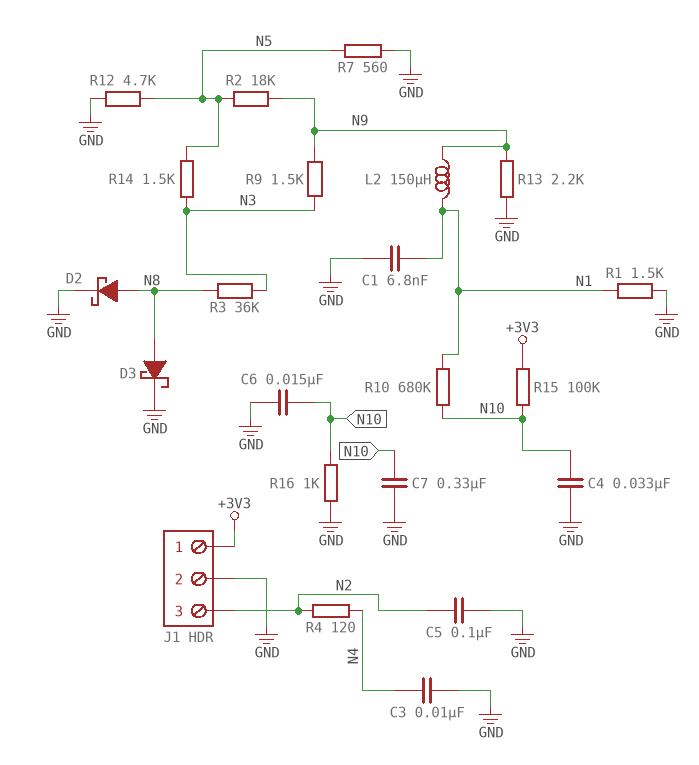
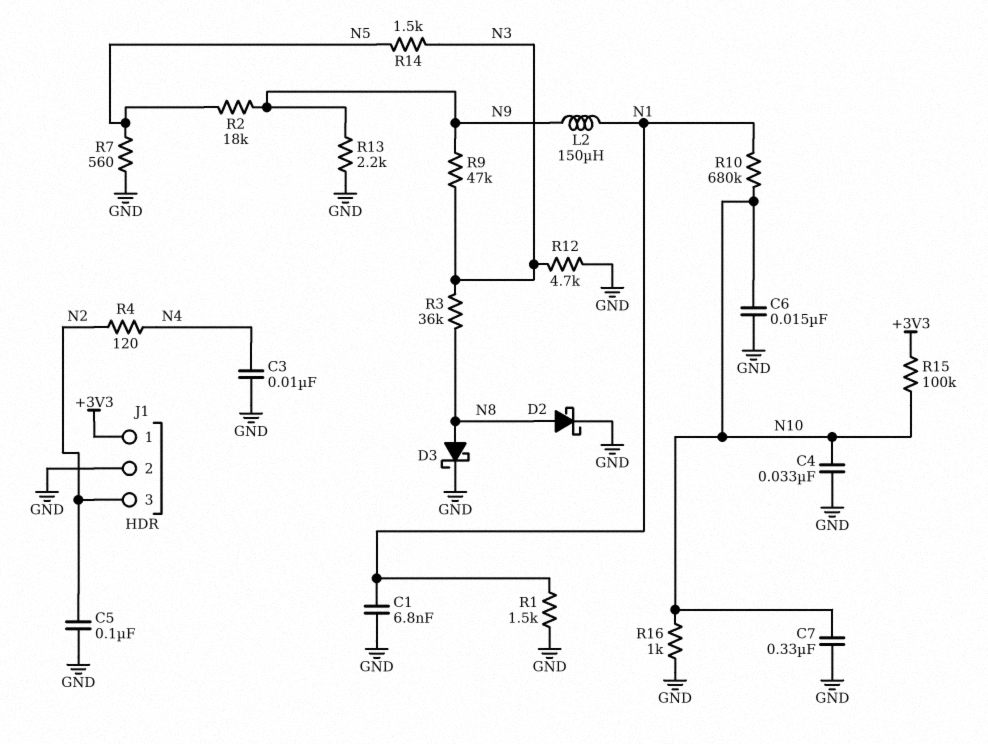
R9: 1.5k (N3, N9) -> 47k (N3, N9)
R12: 4.7k (GND, N5) -> 4.7k (GND, N3)

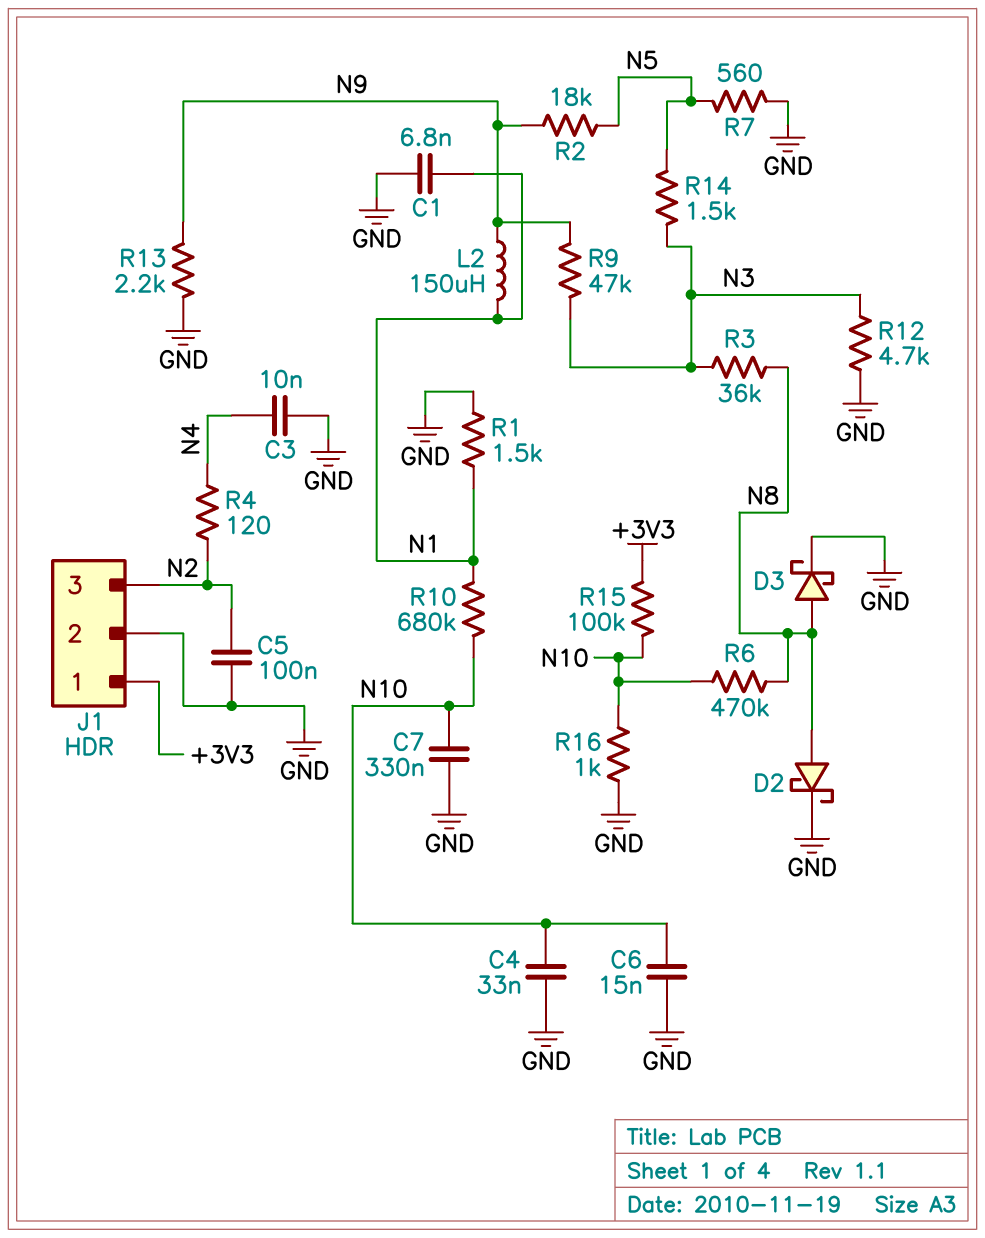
R6: none -> 470k (N8, N10)

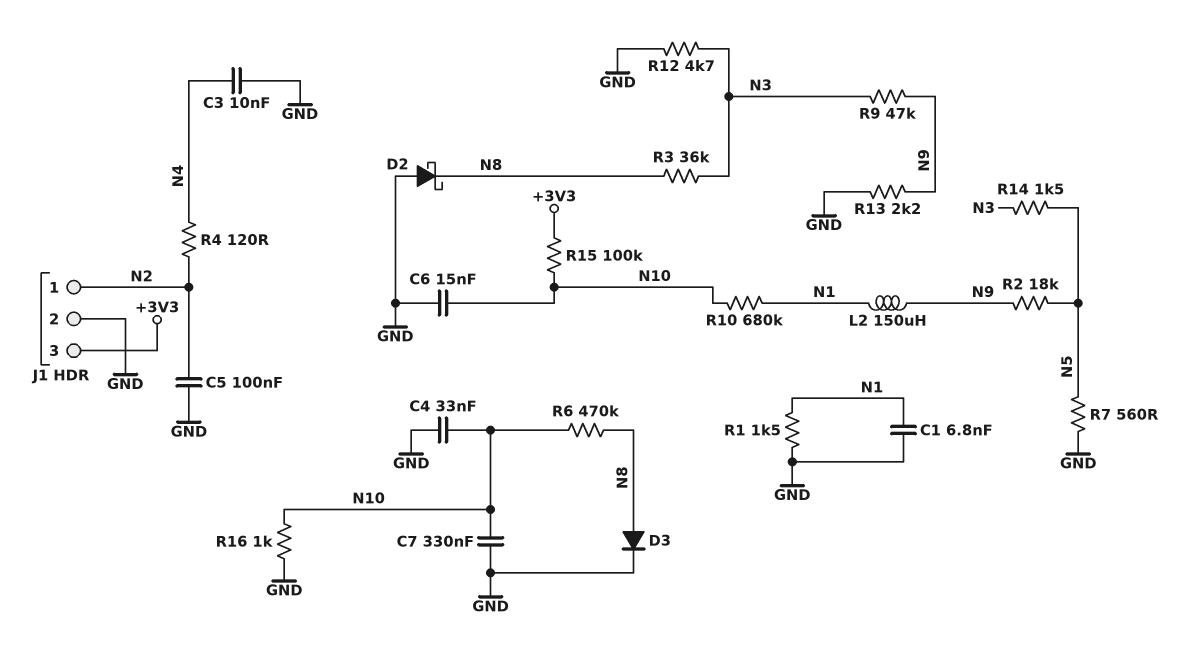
D2: schottky (A N8, K GND) -> schottky (A GND, K N8)
D3: schottky (A N8, K GND) -> diode (A N8, K GND)
J1 pin 1: +3V3 -> N2
J1 pin 3: N2 -> +3V3

